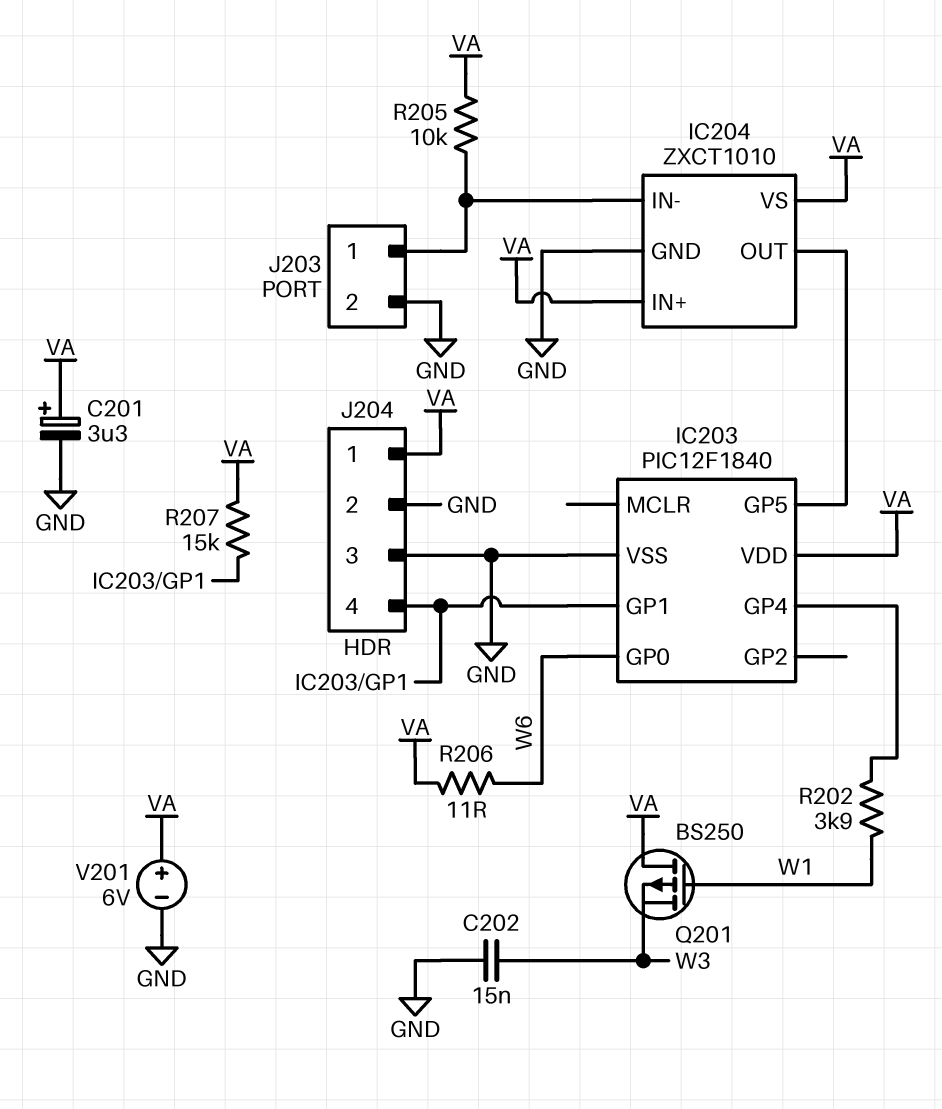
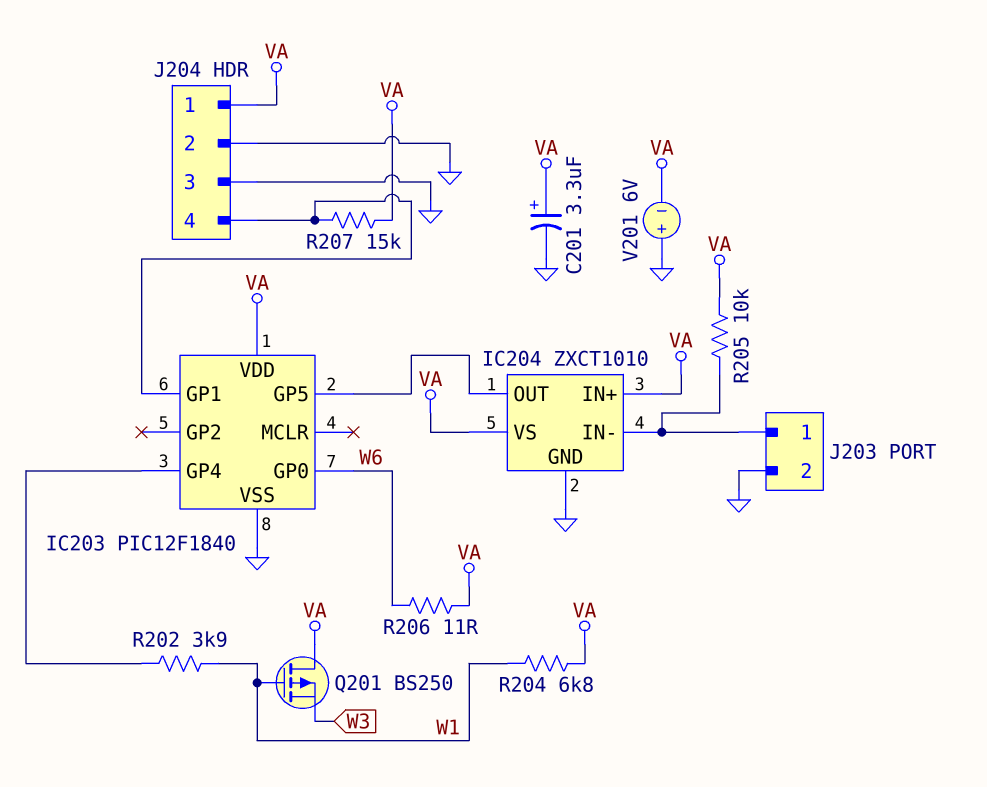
C202: 15nF (GND, W3) -> none
R204: none -> 6.8k (VA, W1)
V201: 6V (plus VA, minus GND) -> 6V (plus GND, minus VA)

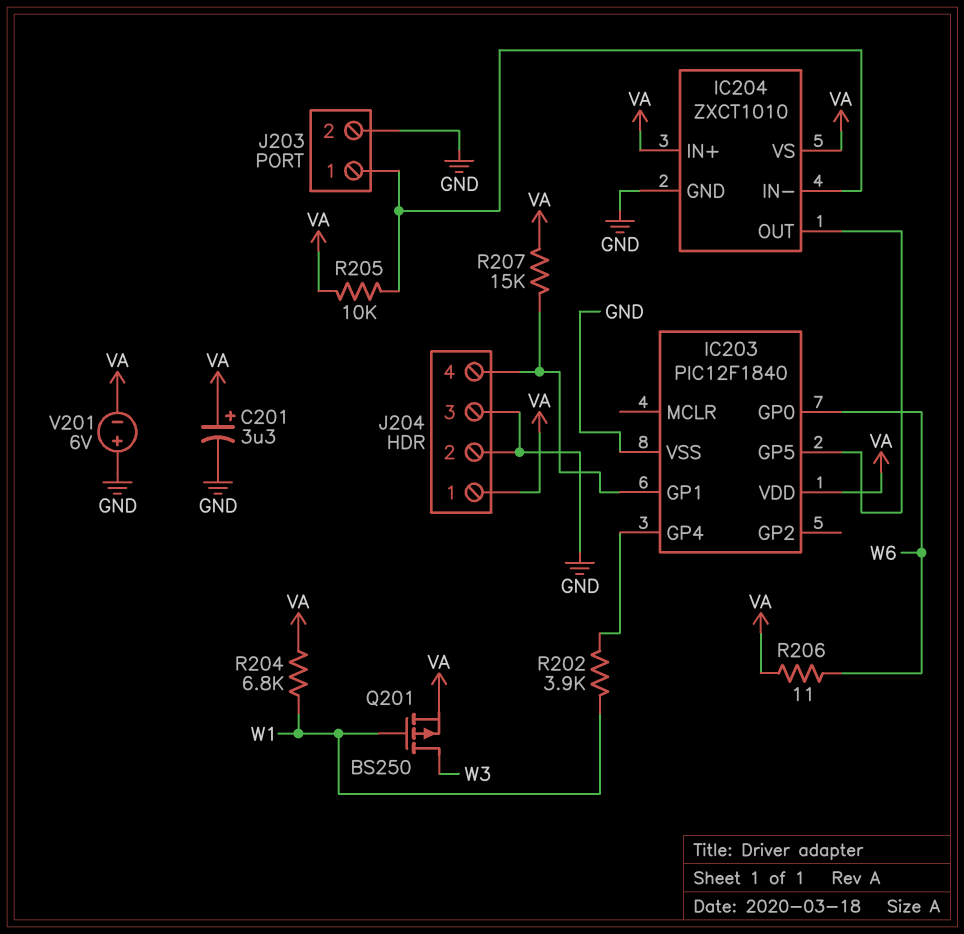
Q201: PMOS BS250 (G W1, D VA, S W3) -> PMOS BS250 (G W1, D W3, S VA)

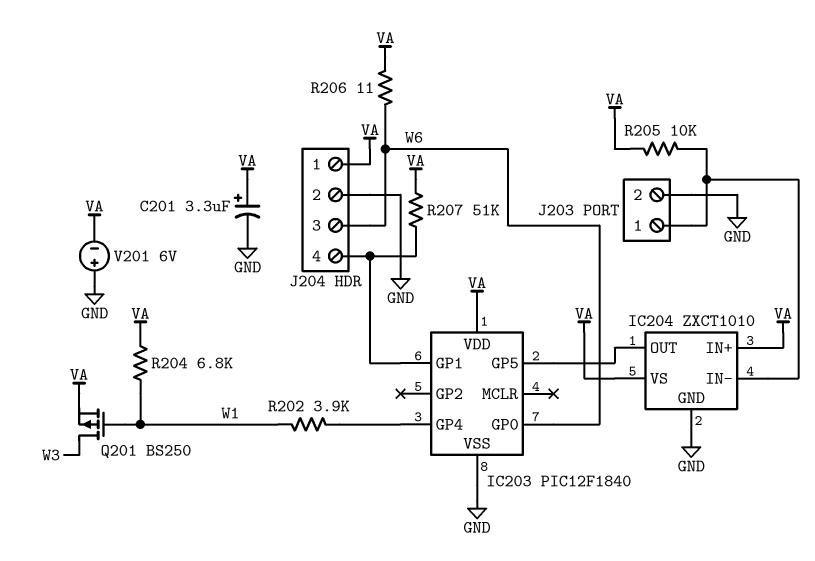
J204 pin 3: GND -> W6
R207: 15k (IC203/GP1, VA) -> 51k (IC203/GP1, VA)

